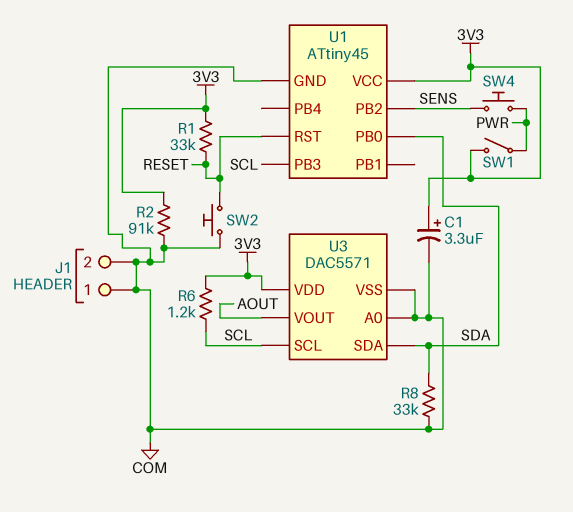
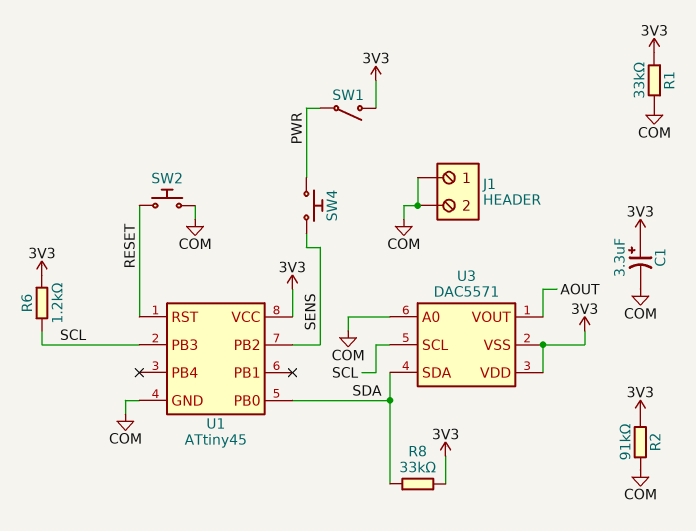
R1: 33k (3V3, RESET) -> 33k (3V3, COM)
R8: 33k (COM, SDA) -> 33k (3V3, SDA)
U3 pin VSS: COM -> 3V3

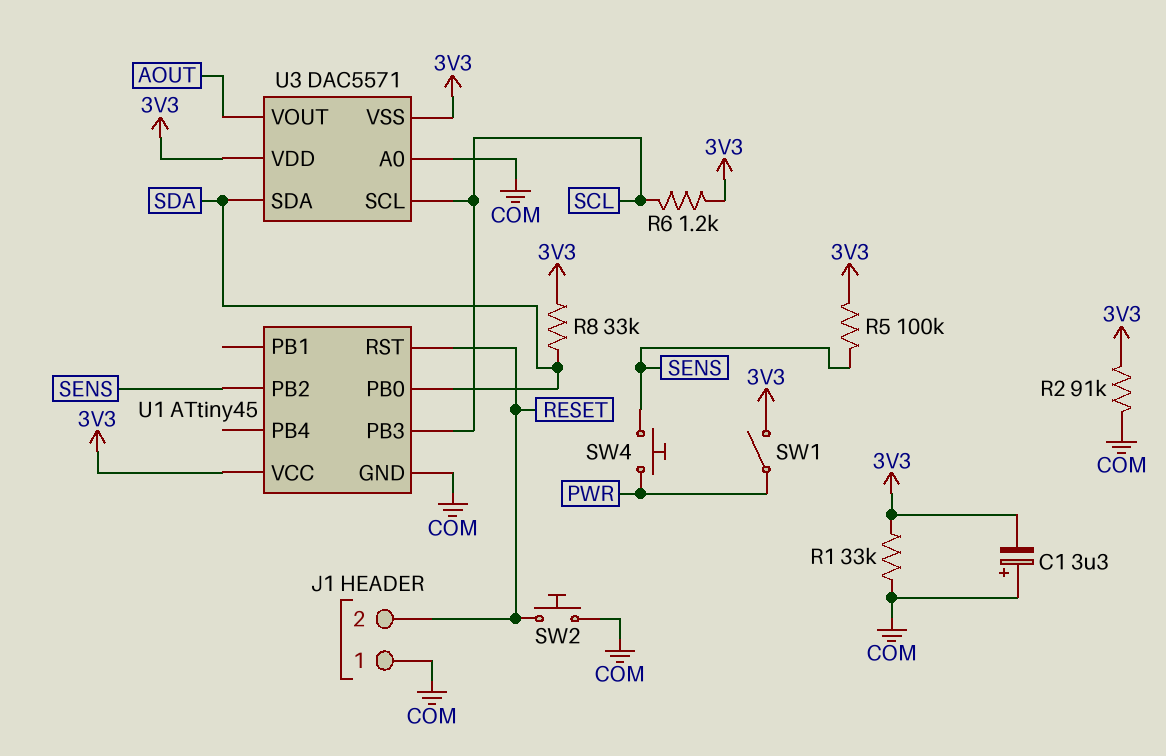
C1: 3.3uF (plus 3V3, minus COM) -> 3.3uF (plus COM, minus 3V3)
J1 pin 2: COM -> RESET
R5: none -> 100k (3V3, SENS)

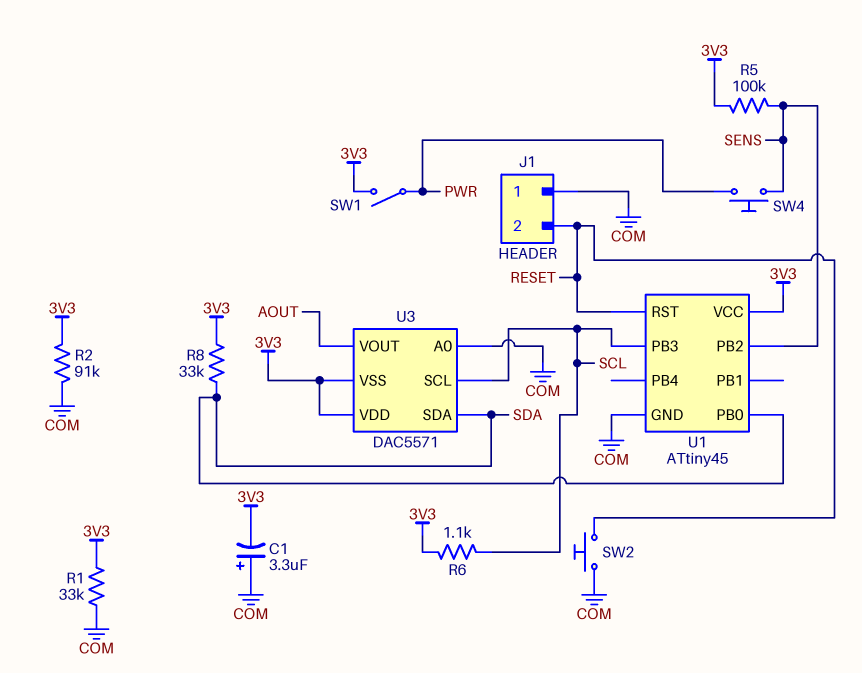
R6: 1.2k (3V3, SCL) -> 1.1k (3V3, SCL)

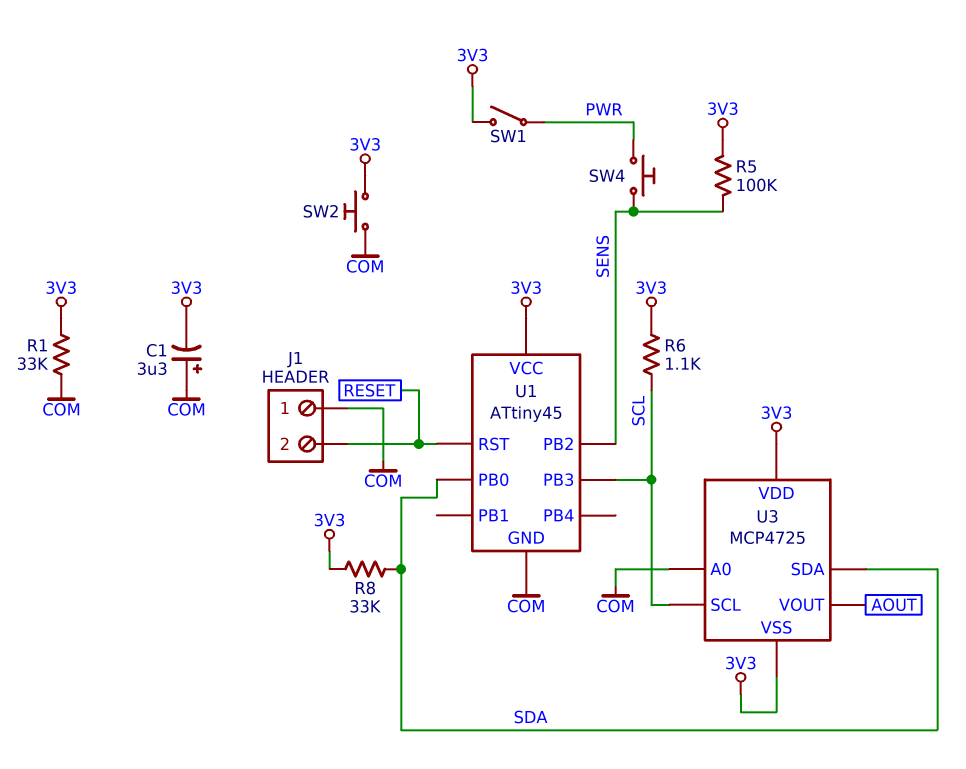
R2: 91k (3V3, COM) -> none
SW2: button (COM, RESET) -> button (3V3, COM)
U3: DAC5571 -> MCP4725

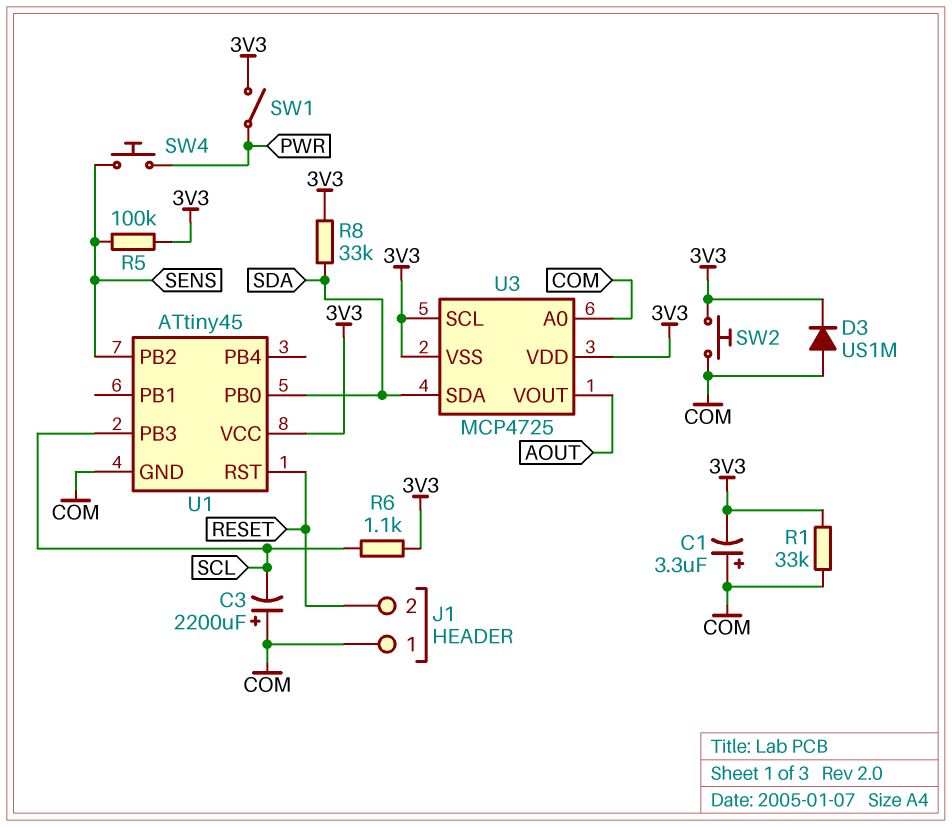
C3: none -> 2200uF (plus COM, minus SCL)
D3: none -> diode US1M (A COM, K 3V3)
U3 pin SCL: SCL -> 3V3

